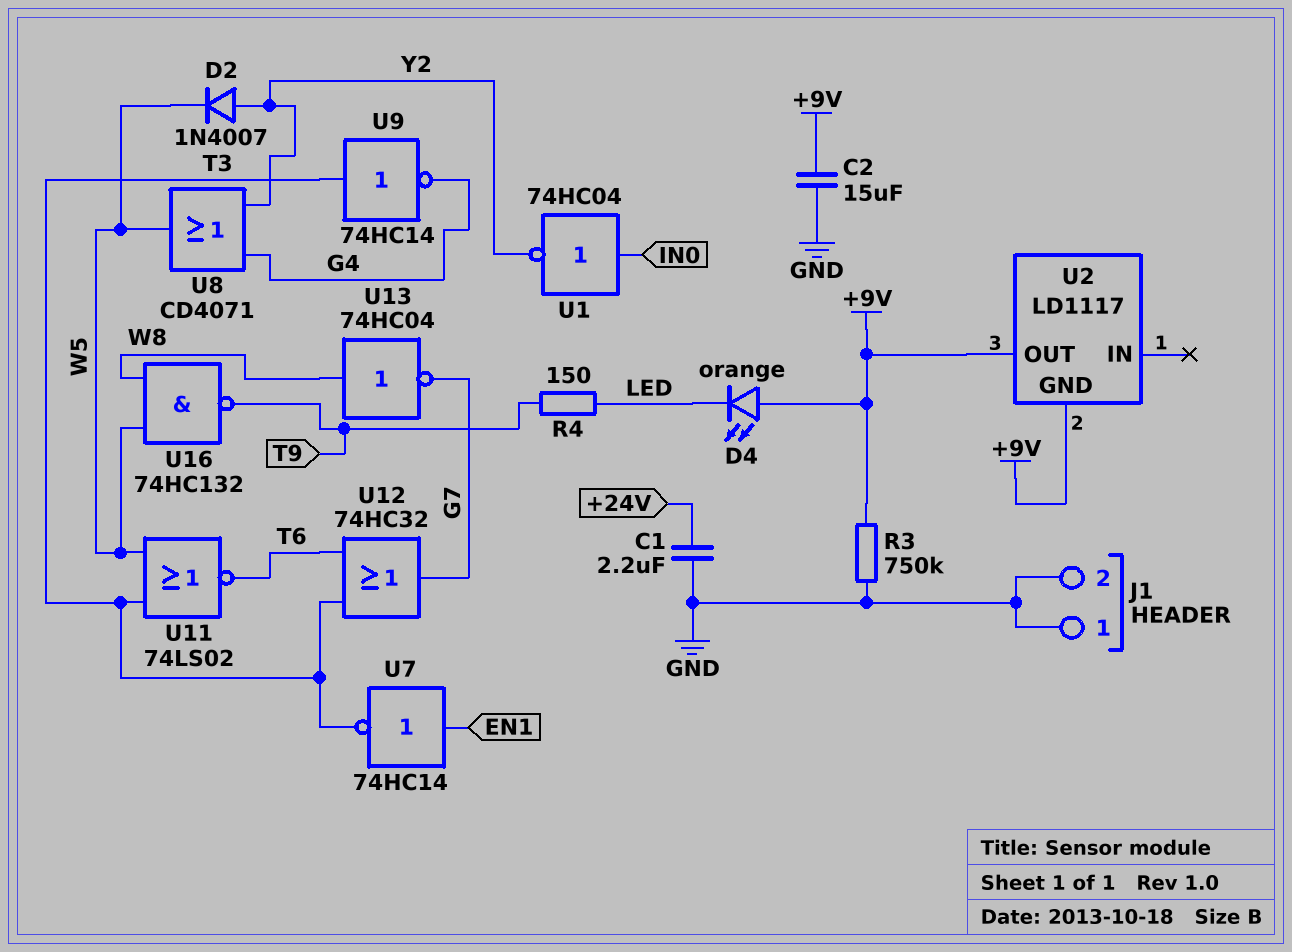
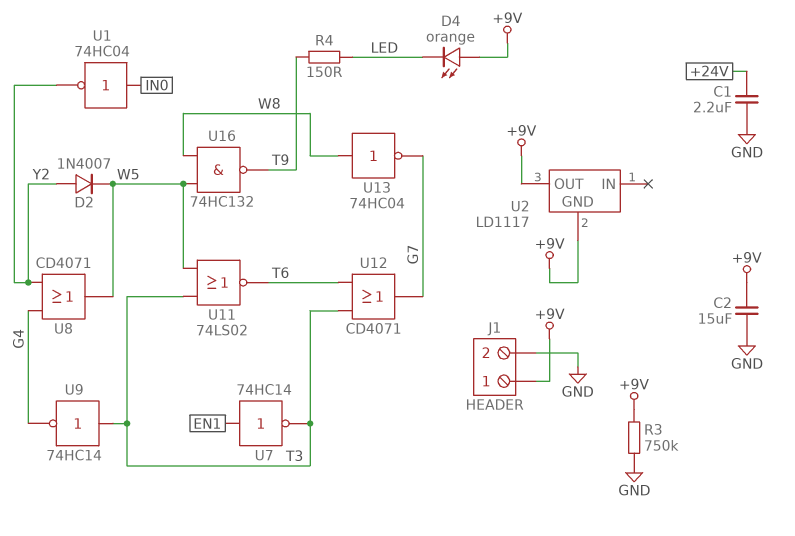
J1 pin 1: GND -> +9V
U12: OR 74HC32 (in T3, in T6, out G7) -> OR CD4071 (in T3, in T6, out G7)

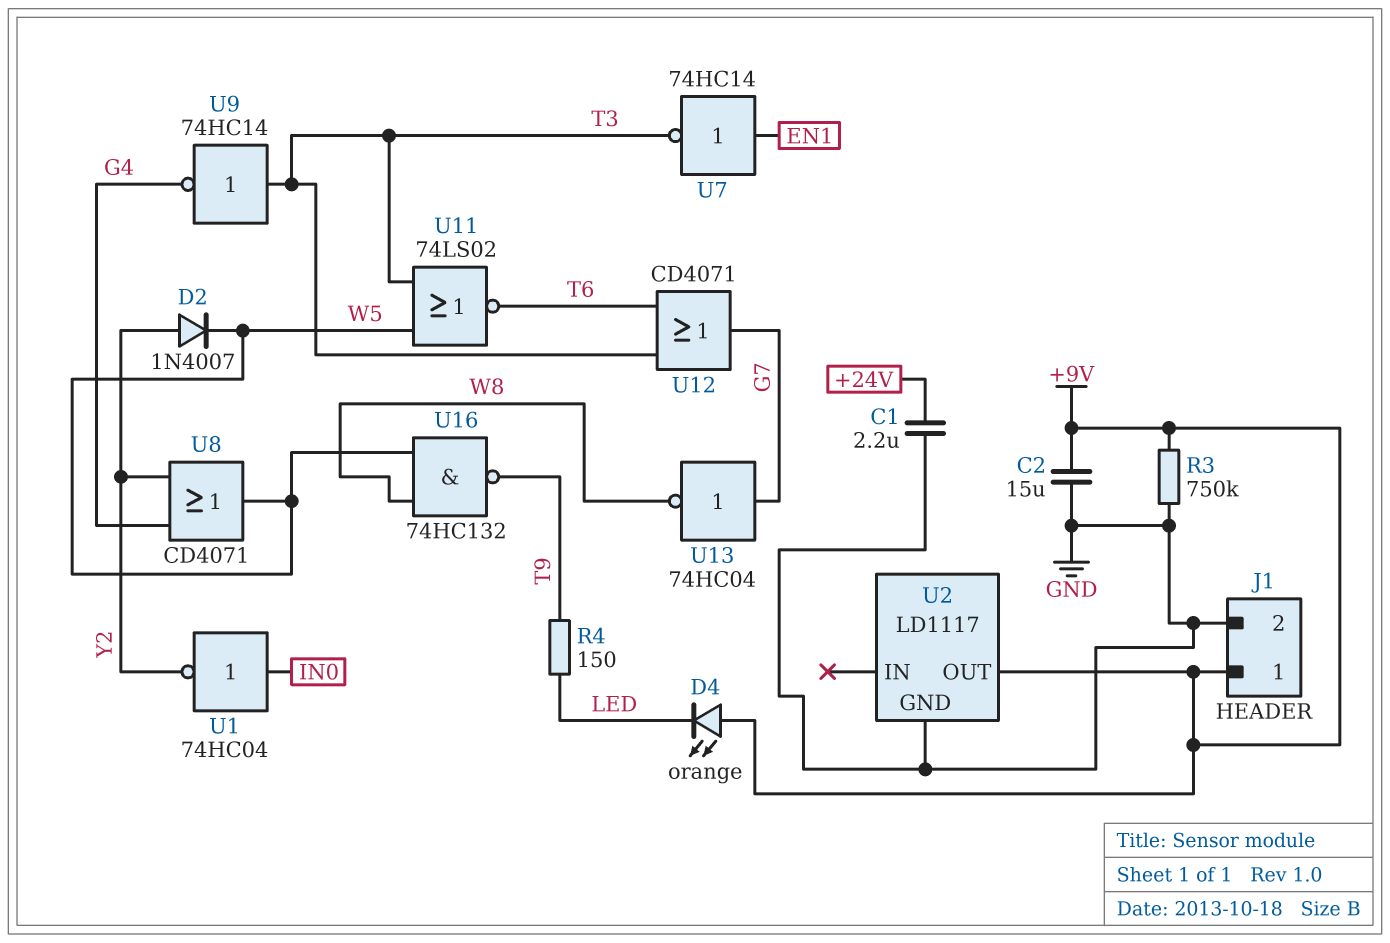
U2 pin GND: +9V -> GND
U13: NOT 74HC04 (in W8, out G7) -> NOT 74HC04 (in G7, out W8)

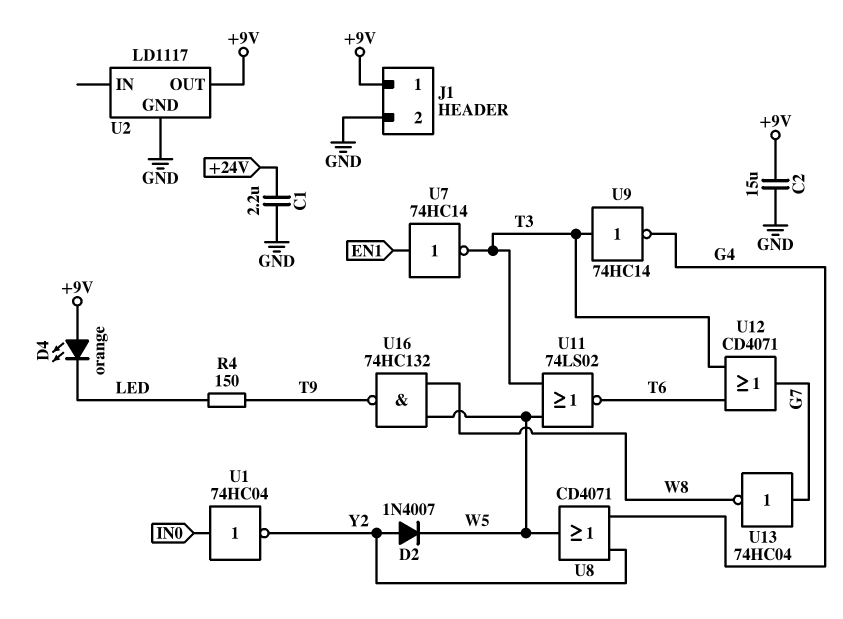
R3: 750k (+9V, GND) -> none

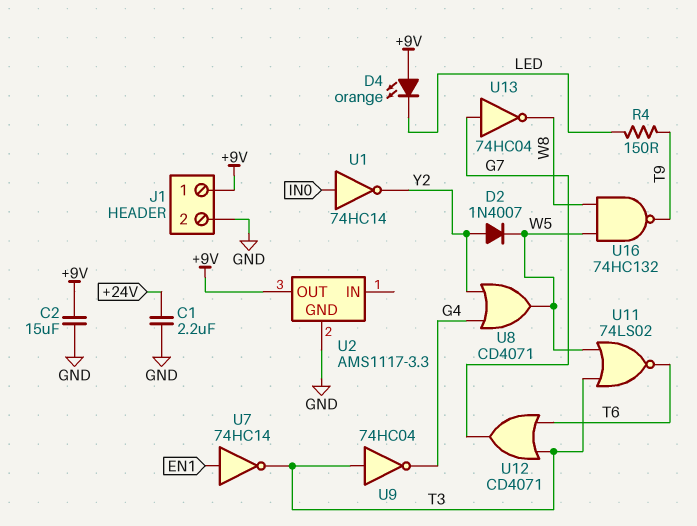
U1: NOT 74HC04 (in IN0, out Y2) -> NOT 74HC14 (in IN0, out Y2)
U2: LD1117 -> AMS1117-3.3
U9: NOT 74HC14 (in T3, out G4) -> NOT 74HC04 (in T3, out G4)

